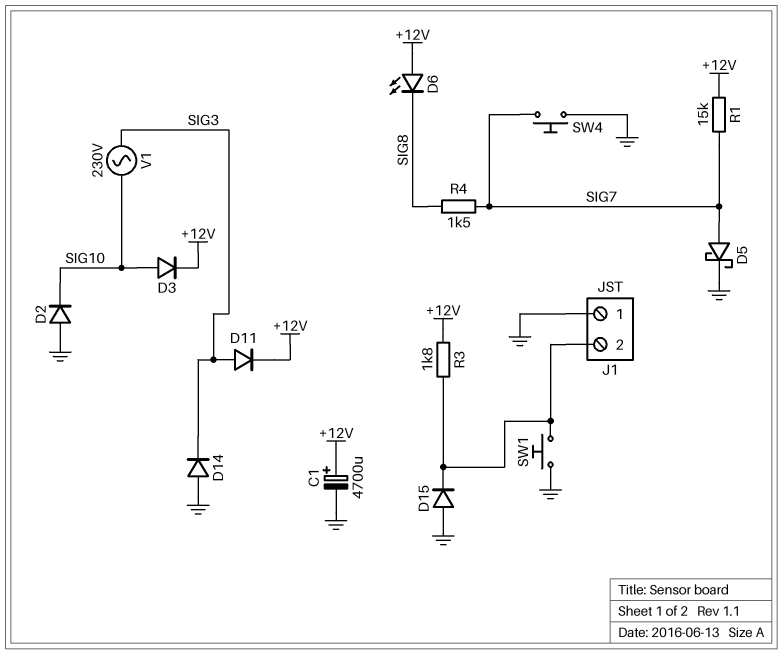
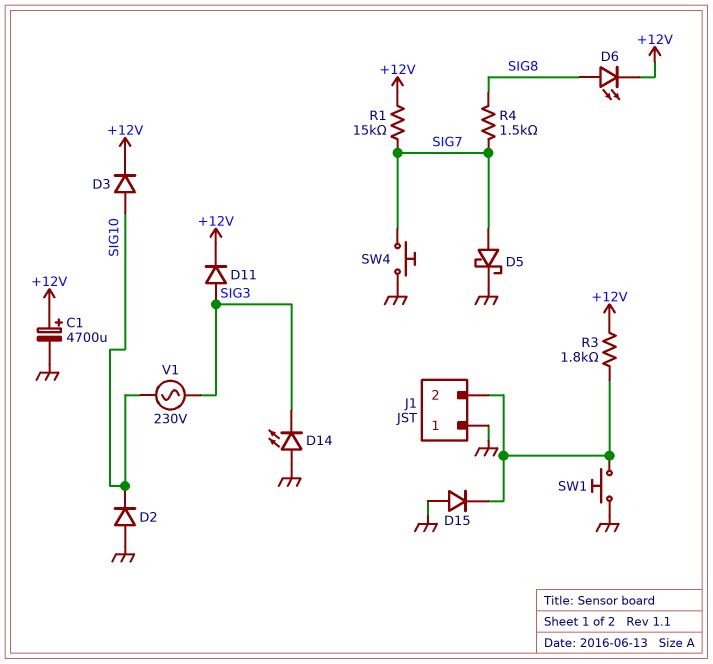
D6: LED (A +12V, K SIG8) -> LED (A SIG8, K +12V)
D14: diode (A GND, K SIG3) -> LED (A GND, K SIG3)

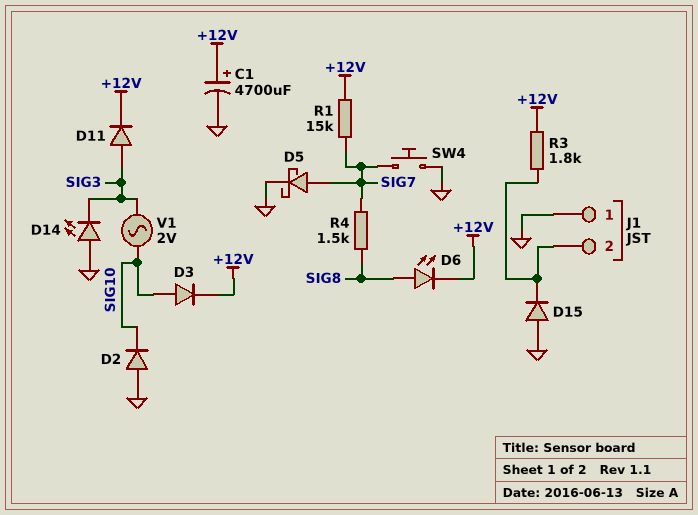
SW1: button (GND, J1/2) -> none
V1: AC 230V (SIG3, SIG10) -> AC 2V (SIG3, SIG10)

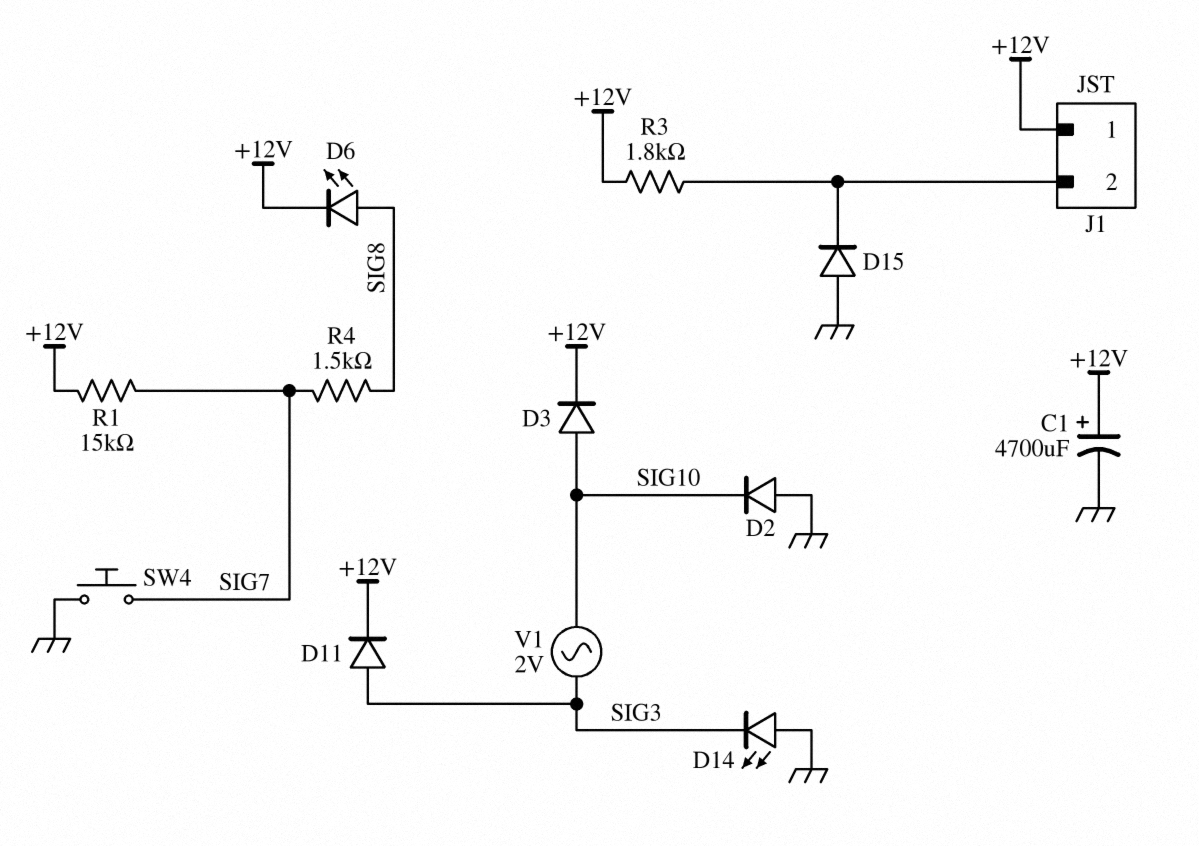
D5: schottky (A SIG7, K GND) -> none
J1 pin 1: GND -> +12V

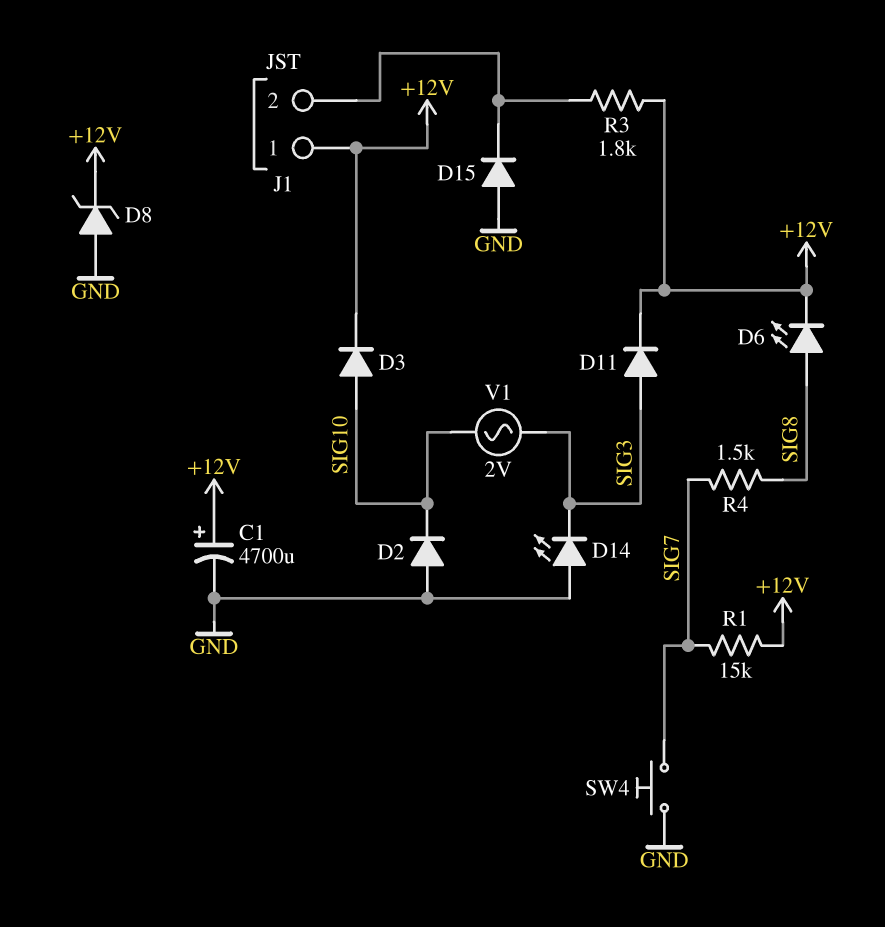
D8: none -> zener (A GND, K +12V)

